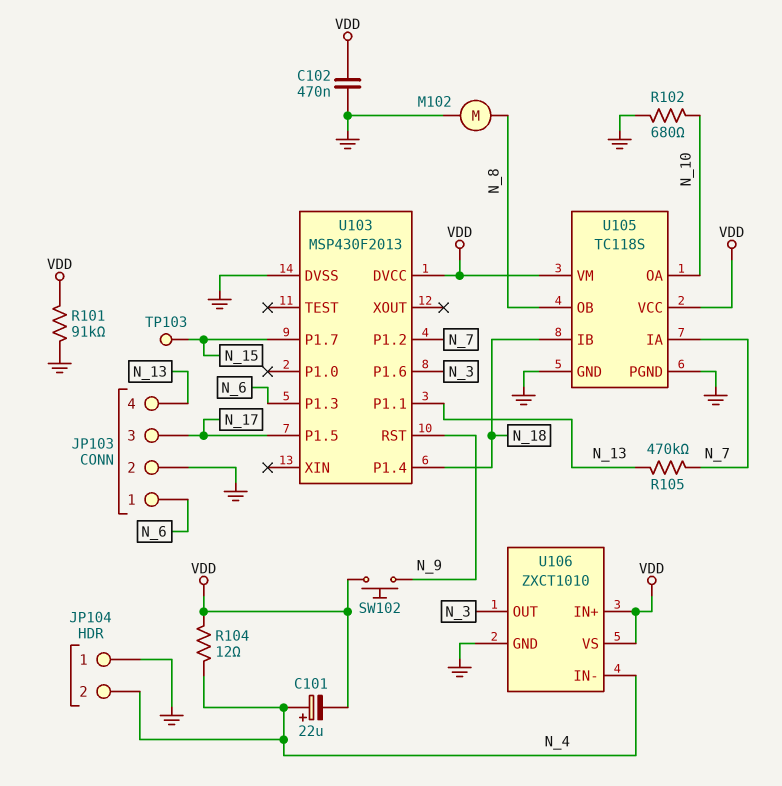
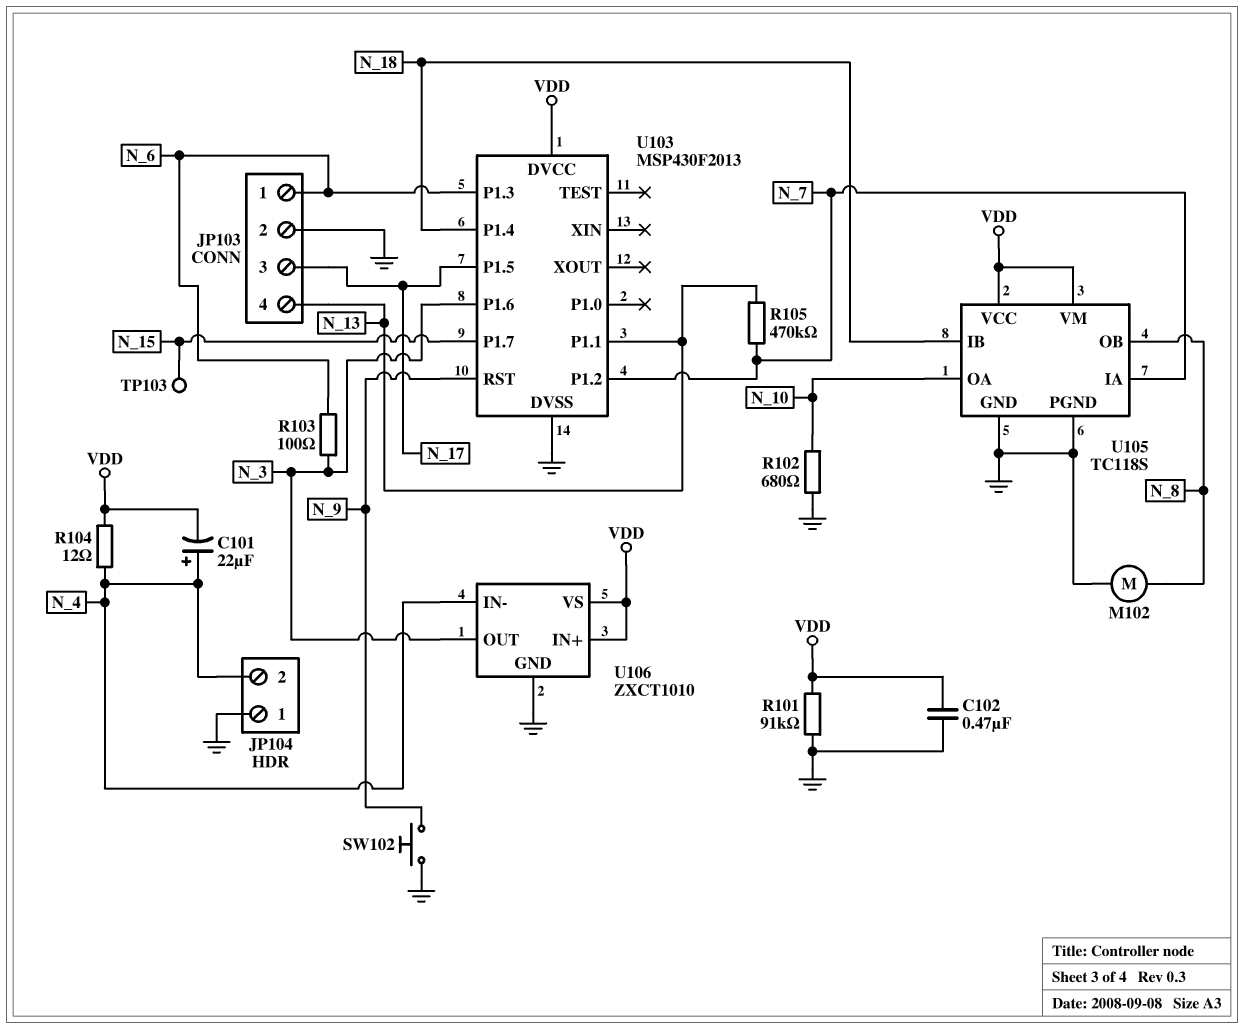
R103: none -> 100 (N_3, N_6)
SW102: button (N_9, VDD) -> button (GND, N_9)

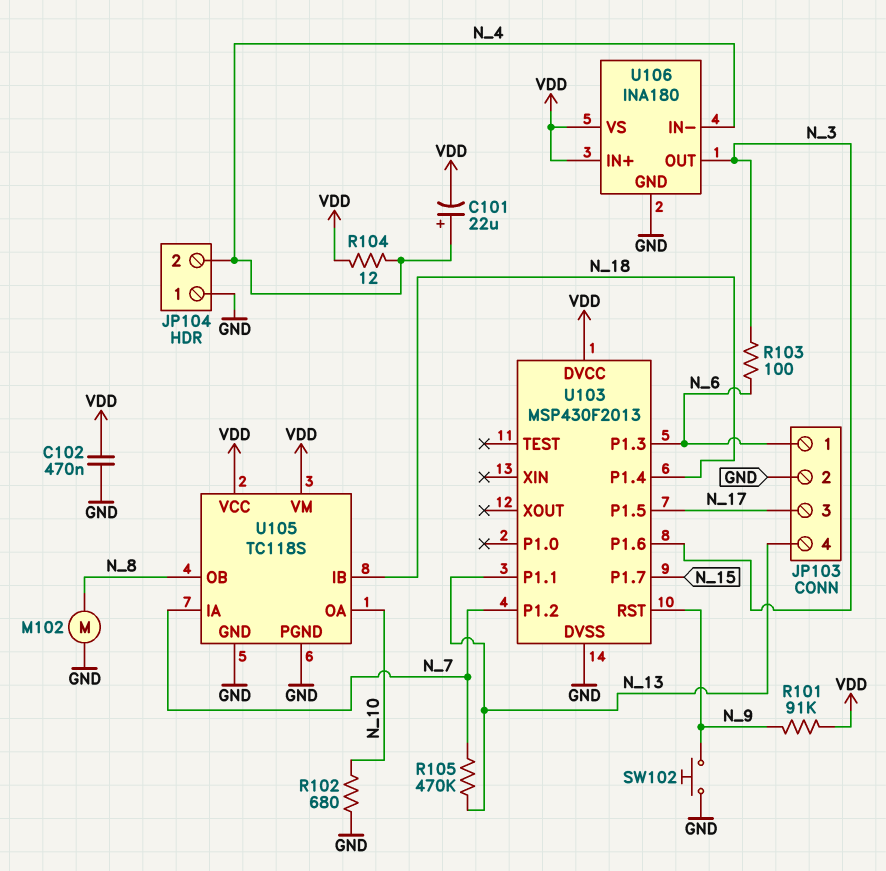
R101: 91k (GND, VDD) -> 91k (N_9, VDD)
TP103: test point (N_15) -> none
U106: ZXCT1010 -> INA180

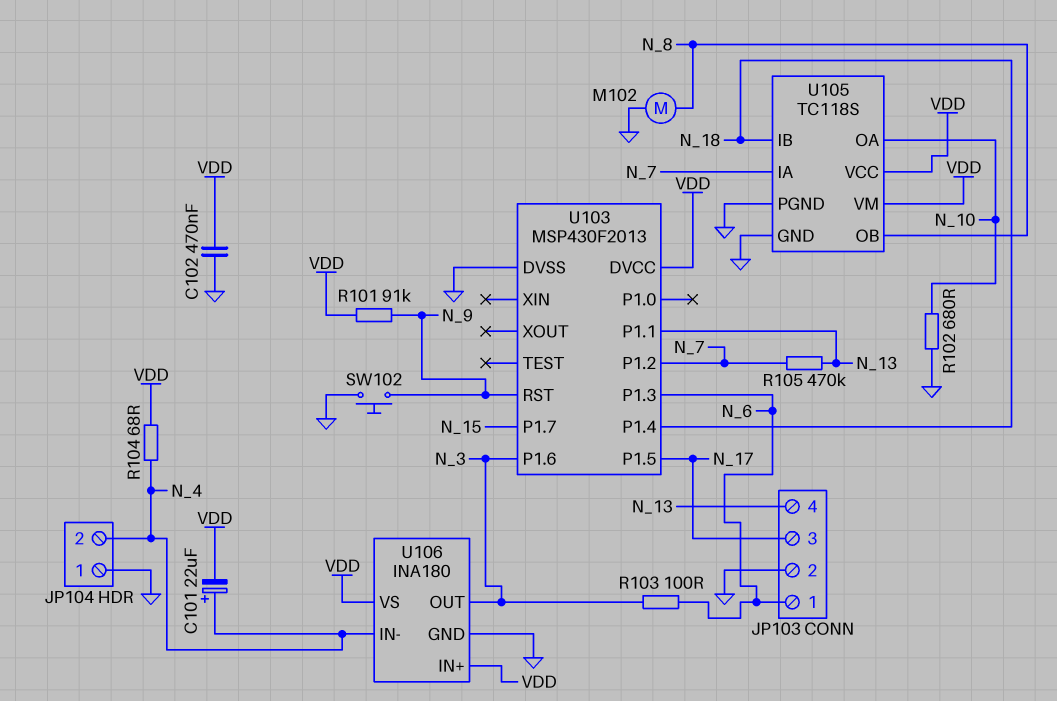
R104: 12 (N_4, VDD) -> 68 (N_4, VDD)

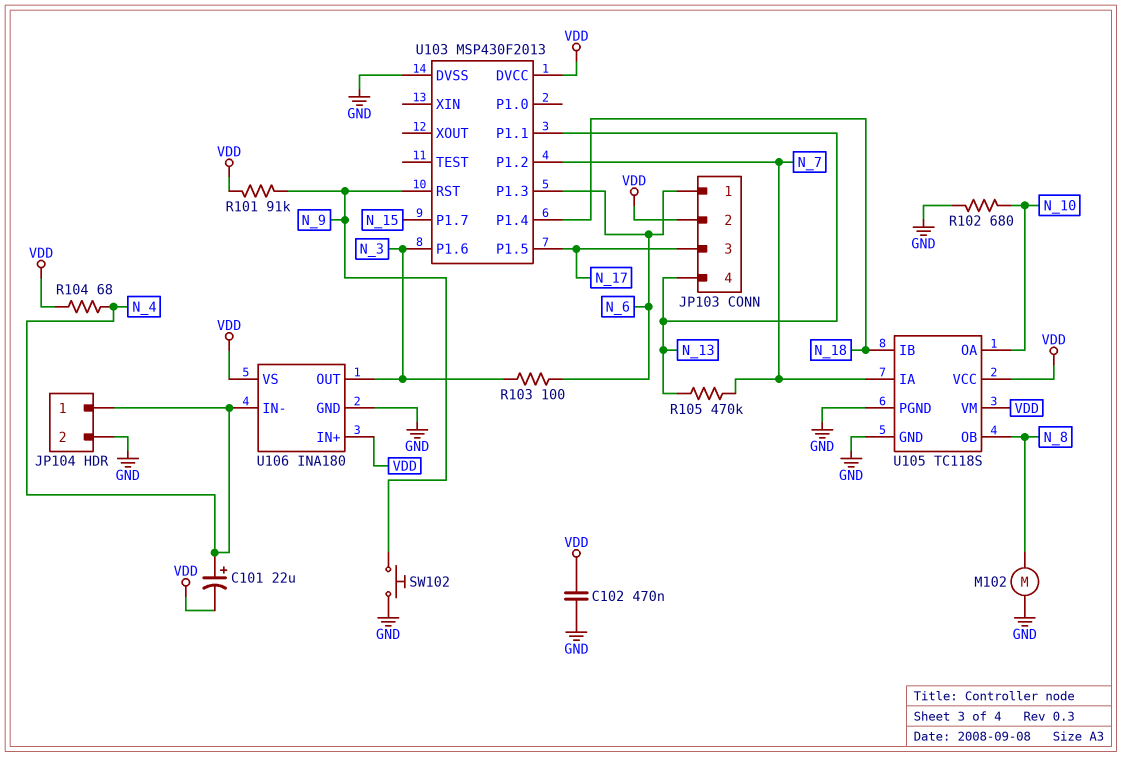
JP103 pin 2: GND -> VDD
JP104 pin 1: GND -> N_4
JP104 pin 2: N_4 -> GND

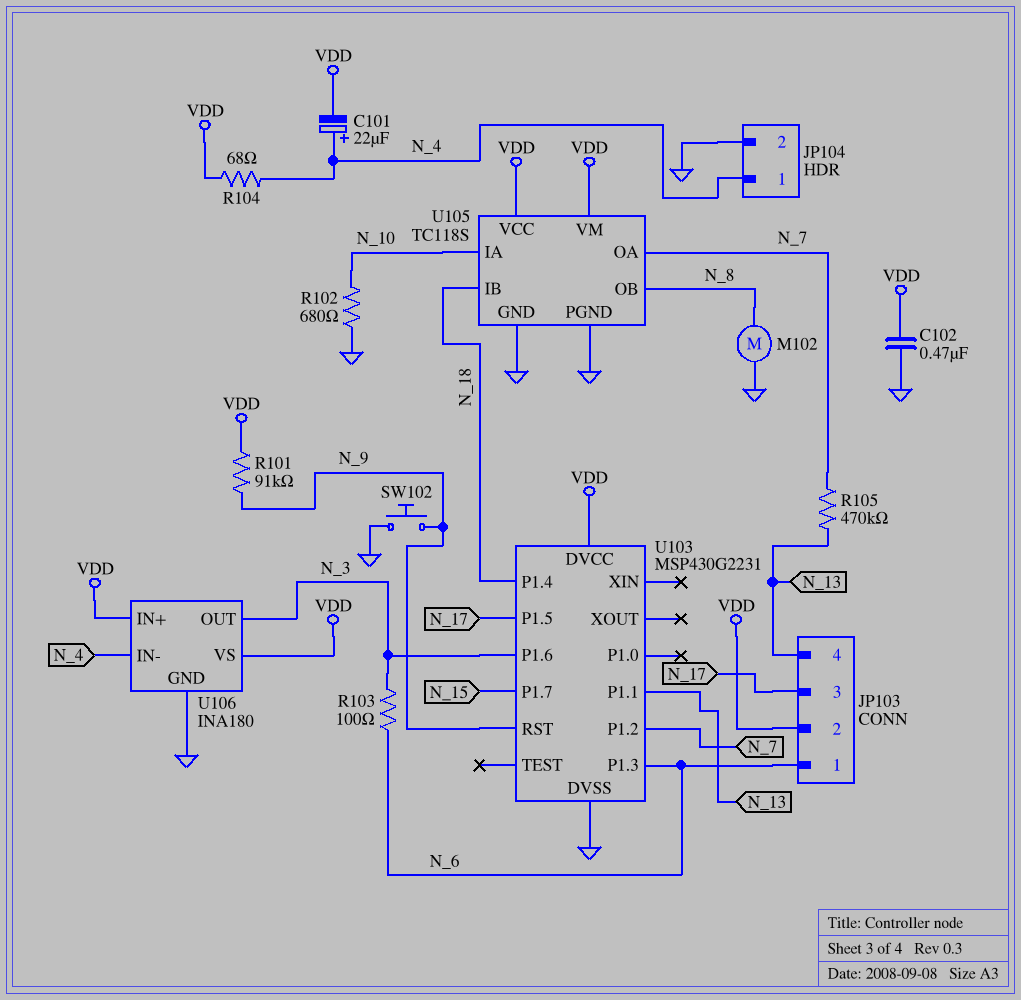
U103: MSP430F2013 -> MSP430G2231
U105 pin IA: N_7 -> N_10
U105 pin OA: N_10 -> N_7

